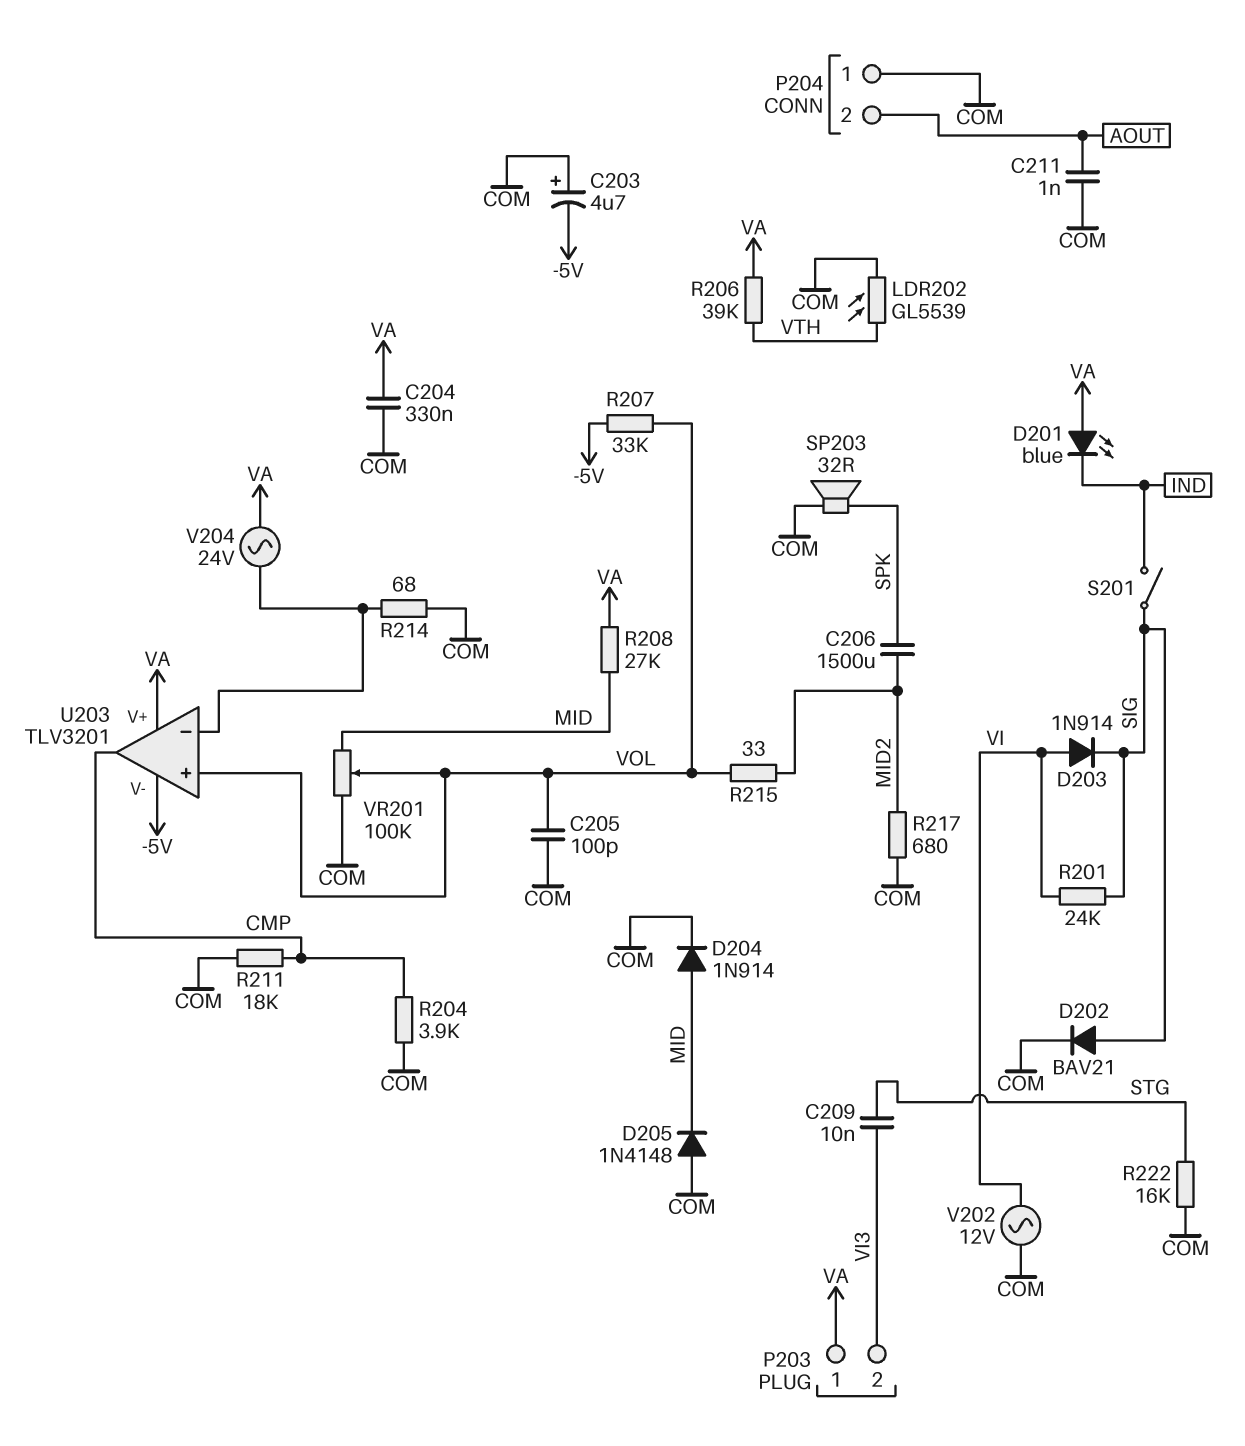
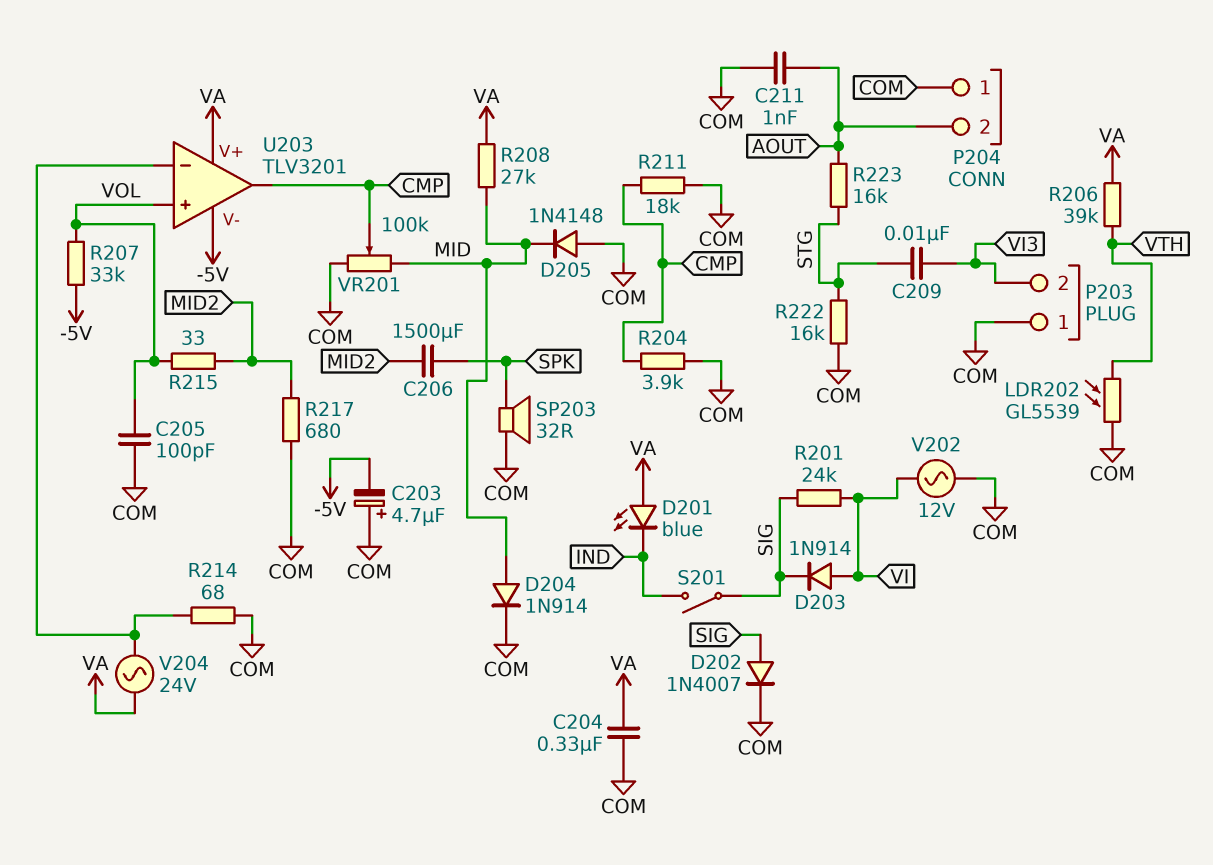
D202: diode BAV21 (A SIG, K COM) -> diode 1N4007 (A SIG, K COM)
P203 pin 1: VA -> COM
R223: none -> 16k (AOUT, STG)
VR201: 100k (COM, MID, wiper VOL) -> 100k (COM, MID, wiper CMP)

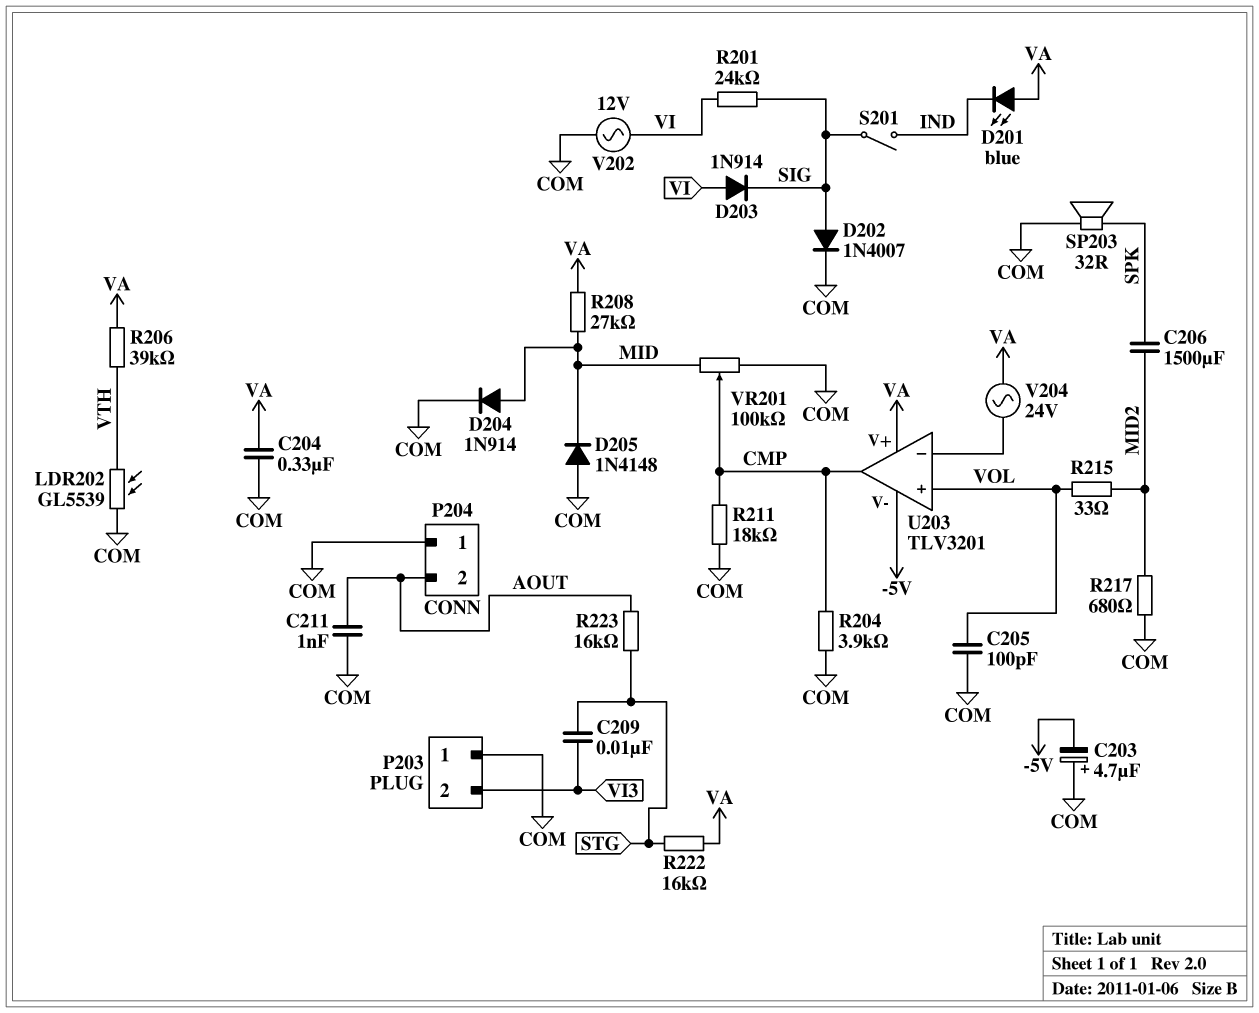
R207: 33k (-5V, VOL) -> none
R214: 68 (COM, U203/in-) -> none
R222: 16k (COM, STG) -> 16k (STG, VA)

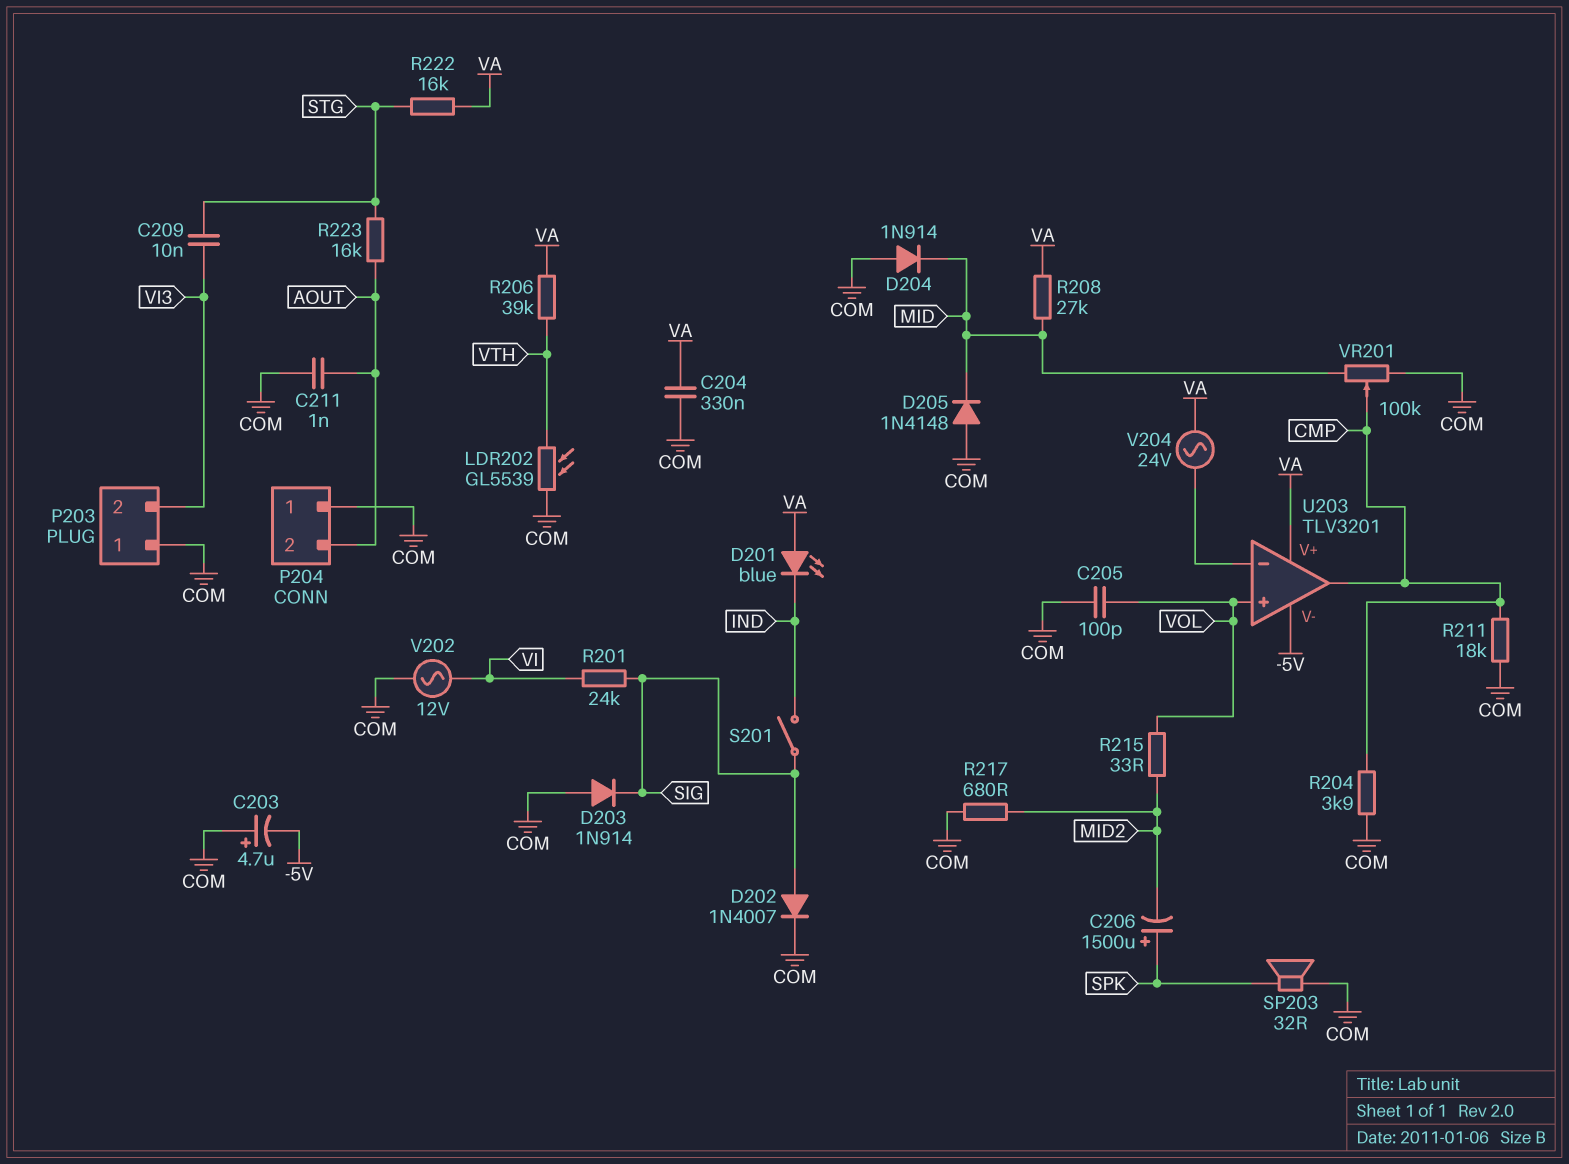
C206: 1500uF (MID2, SPK) -> 1500uF (plus SPK, minus MID2)
D203: diode 1N914 (A VI, K SIG) -> diode 1N914 (A COM, K SIG)
D204: diode 1N914 (A MID, K COM) -> diode 1N914 (A COM, K MID)

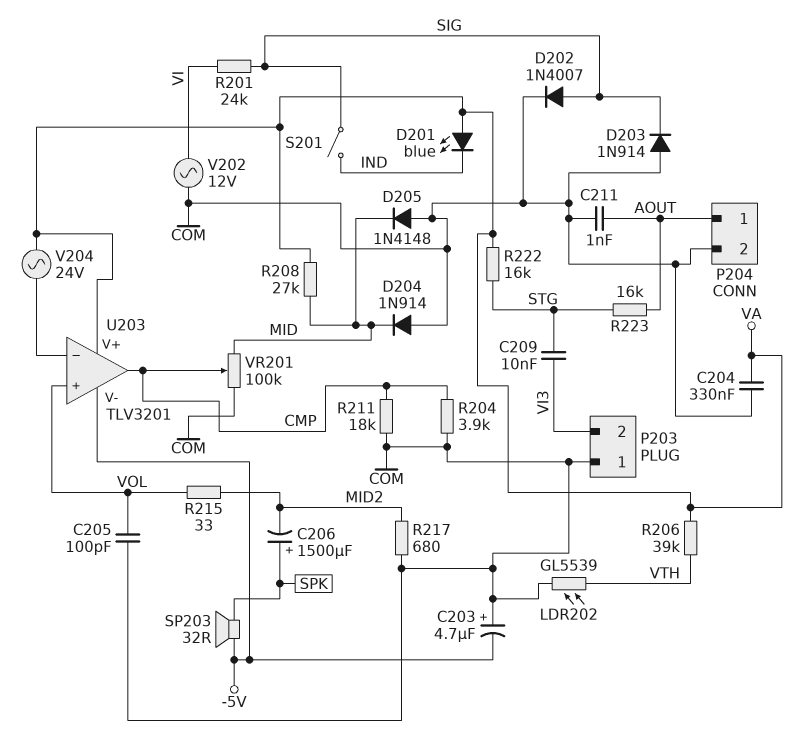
P204 pin 1: COM -> AOUT
P204 pin 2: AOUT -> COM
SP203: speaker 32R (COM, SPK) -> speaker 32R (-5V, SPK)

